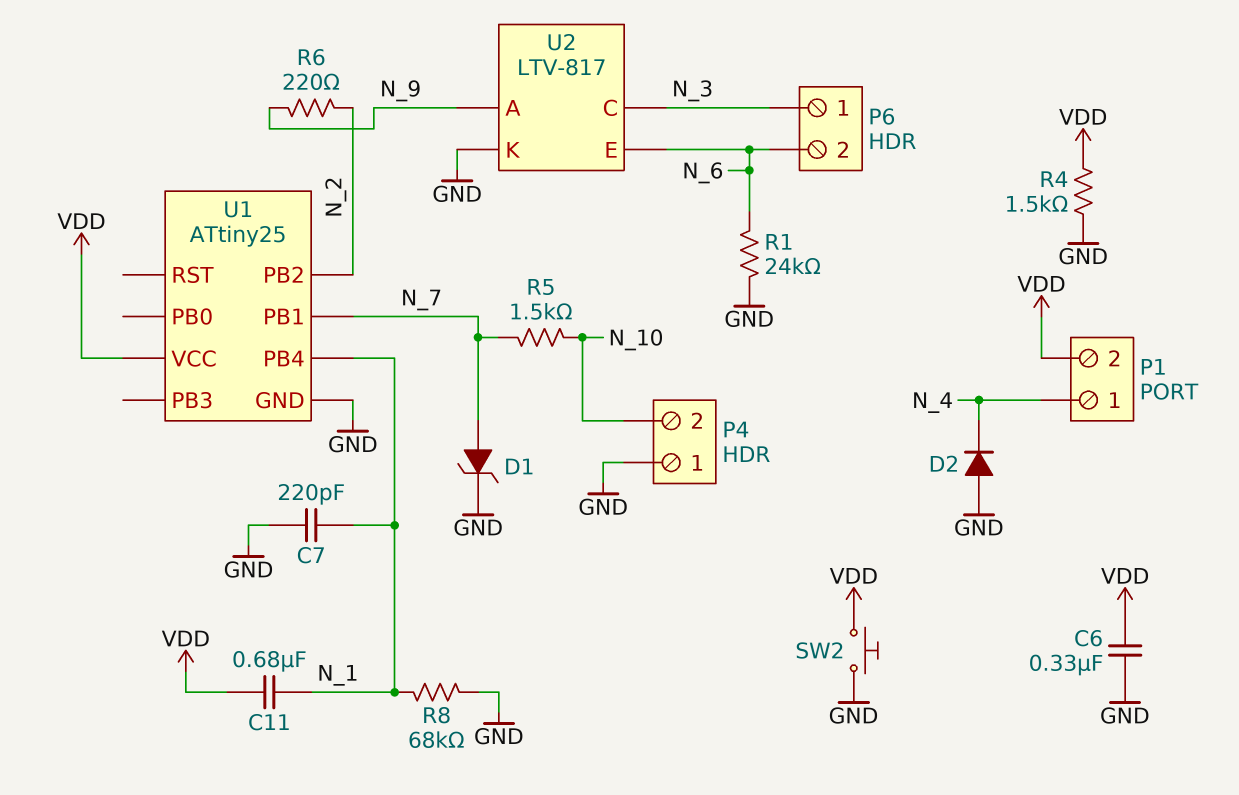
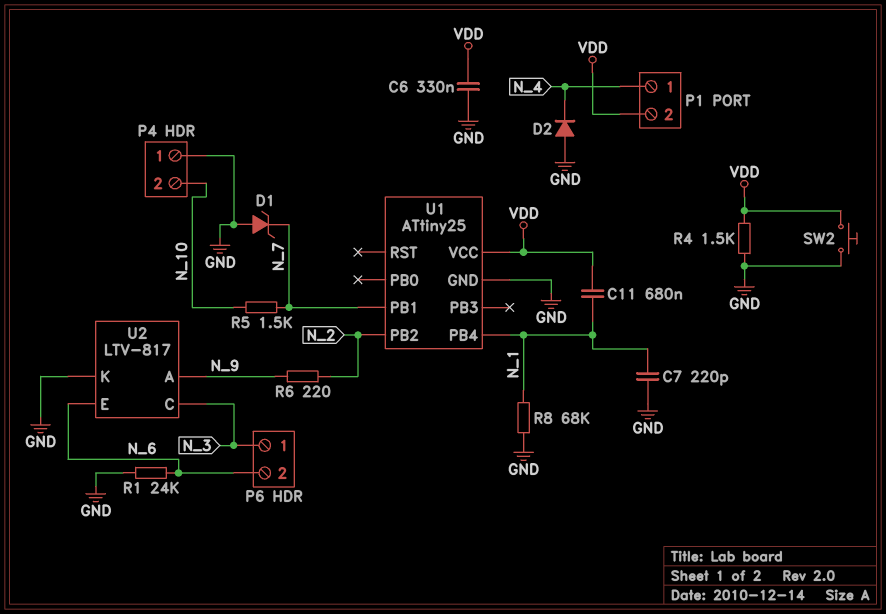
D1: zener (A N_7, K GND) -> zener (A GND, K N_7)

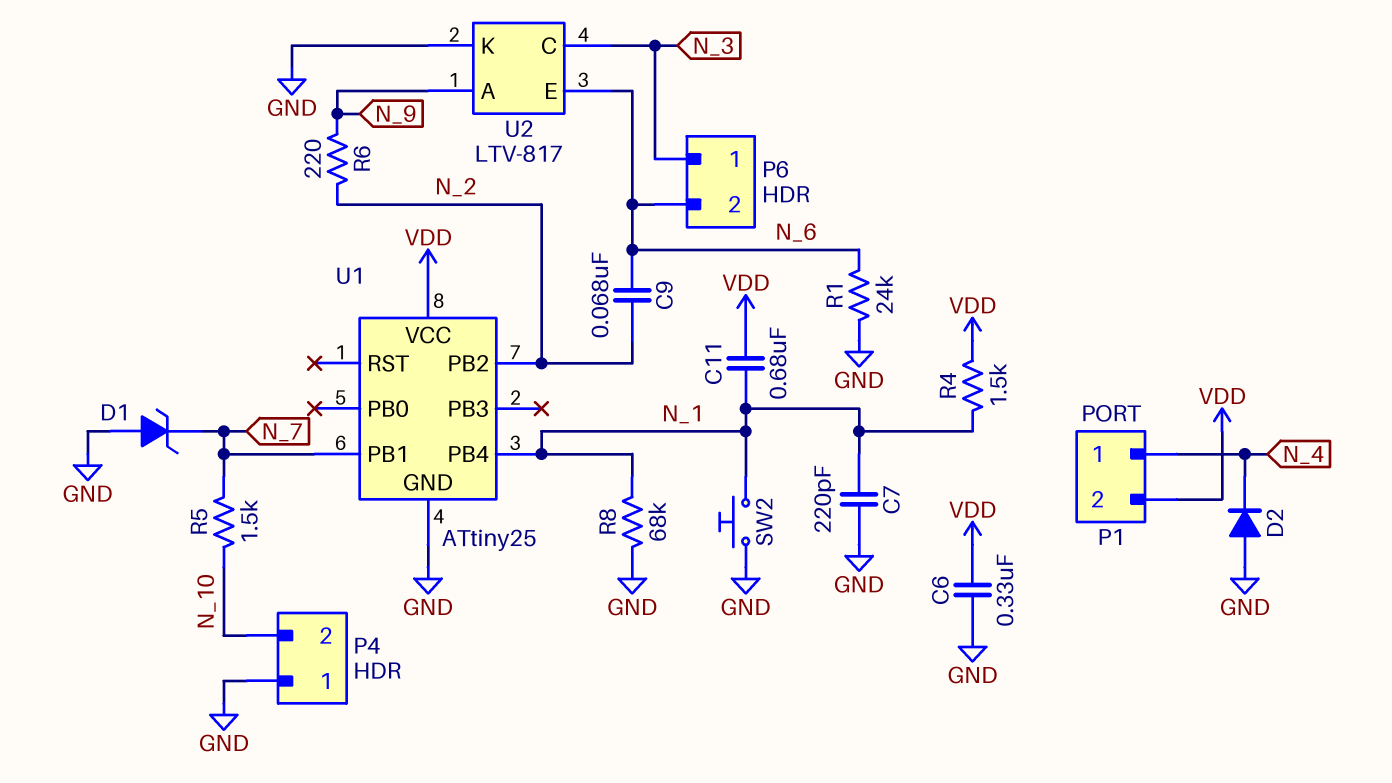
C9: none -> 68nF (N_2, N_6)
R4: 1.5k (GND, VDD) -> 1.5k (N_1, VDD)
SW2: button (GND, VDD) -> button (GND, N_1)

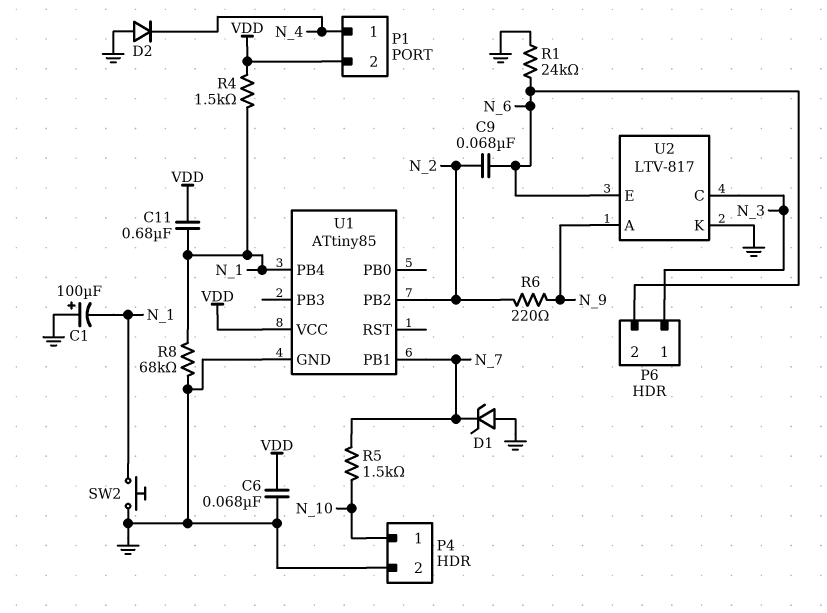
C1: none -> 100uF (plus GND, minus N_1)
C6: 330nF (GND, VDD) -> 68nF (GND, VDD)
C7: 220pF (GND, N_1) -> none
P4 pin 1: GND -> N_10
P4 pin 2: N_10 -> GND
U1: ATtiny25 -> ATtiny85

